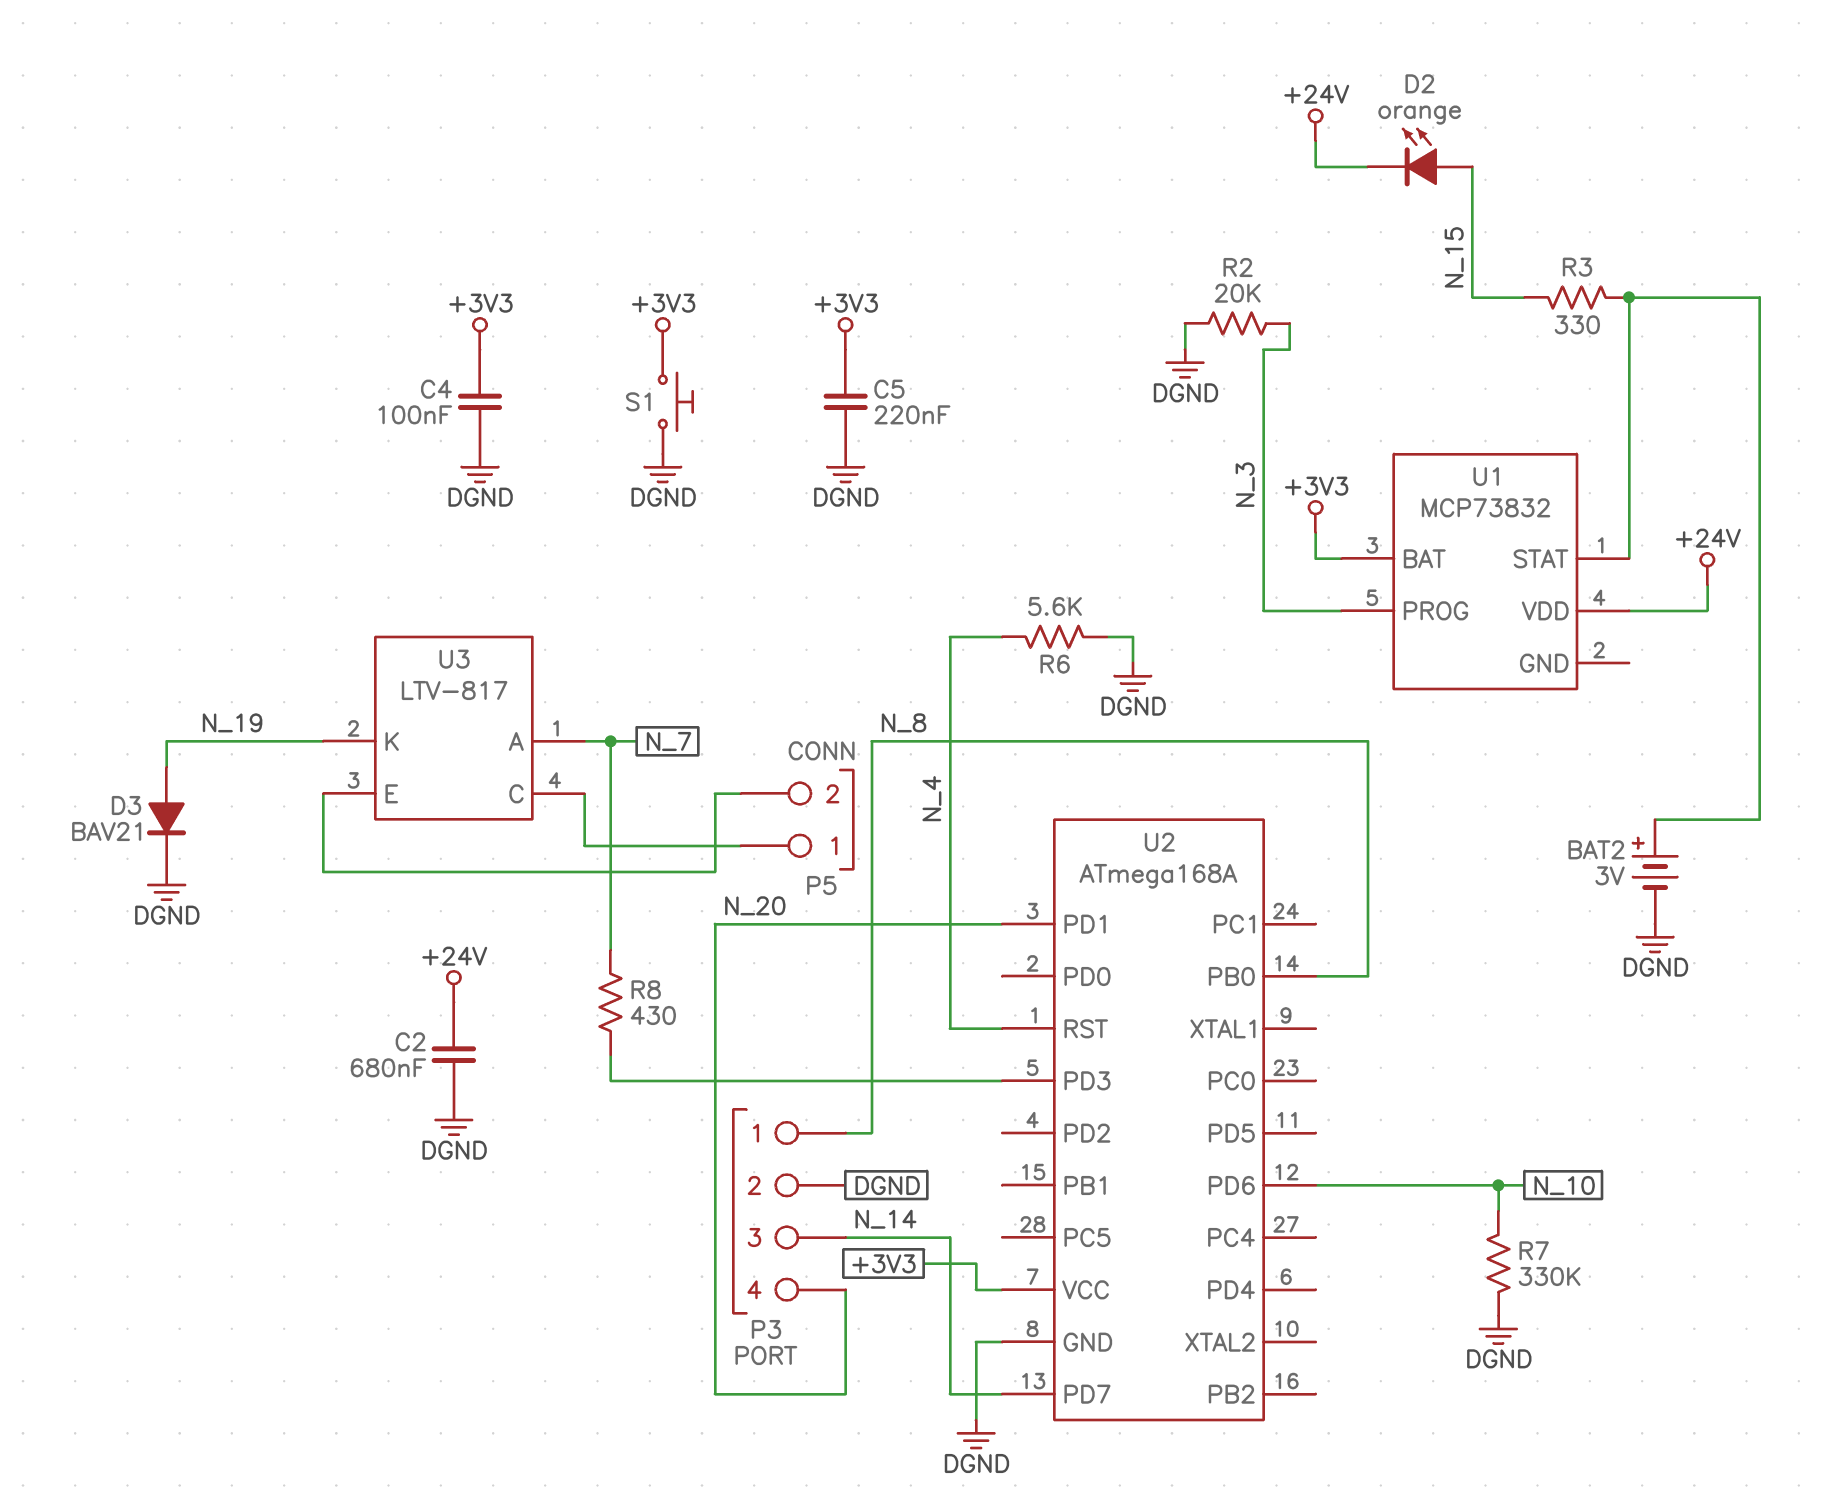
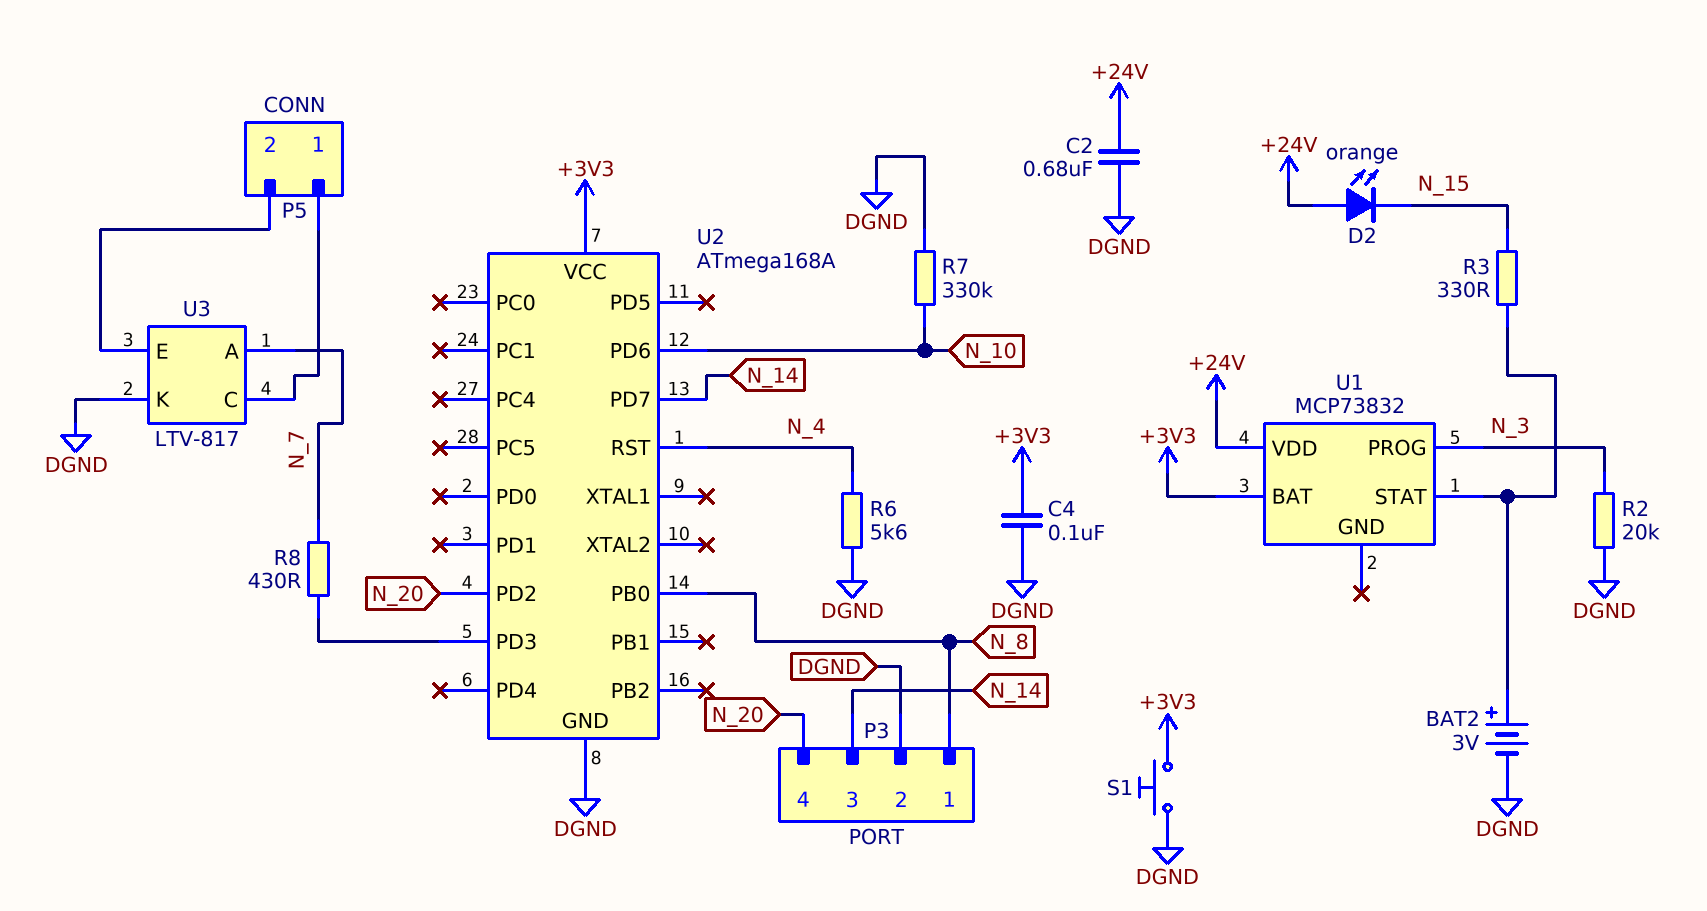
C5: 220nF (+3V3, DGND) -> none
D2: LED orange (A N_15, K +24V) -> LED orange (A +24V, K N_15)
D3: diode BAV21 (A N_19, K DGND) -> none
U2 pin PD1: N_20 -> none
U2 pin PD2: none -> N_20
U3 pin K: N_19 -> DGND

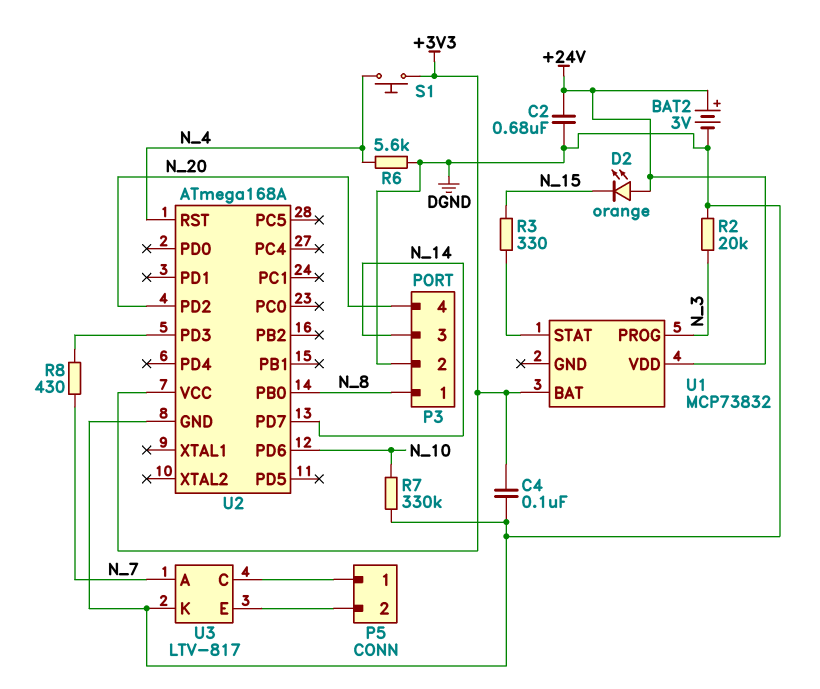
BAT2: 3V (plus U1/STAT, minus DGND) -> 3V (plus +24V, minus DGND)
S1: button (+3V3, DGND) -> button (+3V3, N_4)

